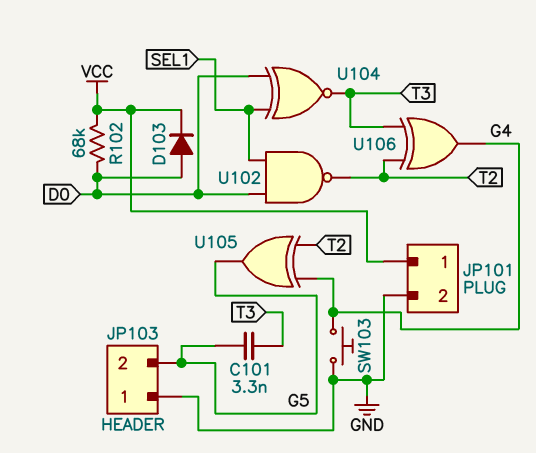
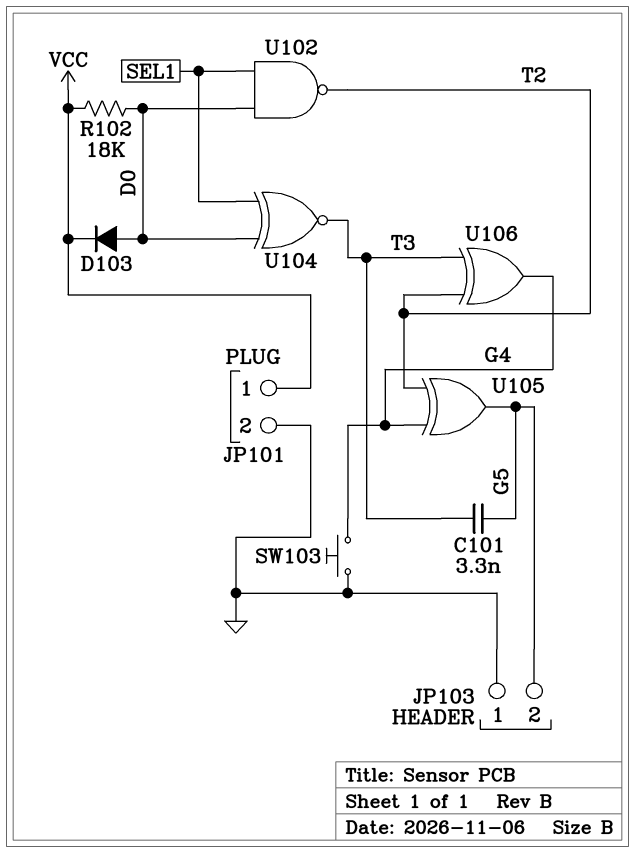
R102: 68k (D0, VCC) -> 18k (D0, VCC)

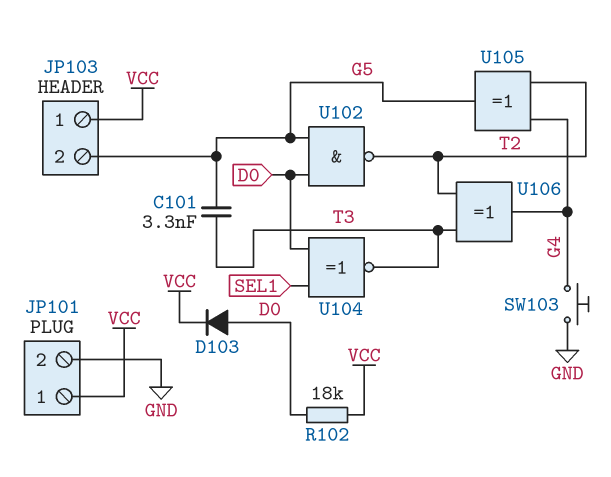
JP103 pin 1: GND -> VCC
U102: NAND (in D0, in SEL1, out T2) -> NAND (in D0, in G5, out T2)

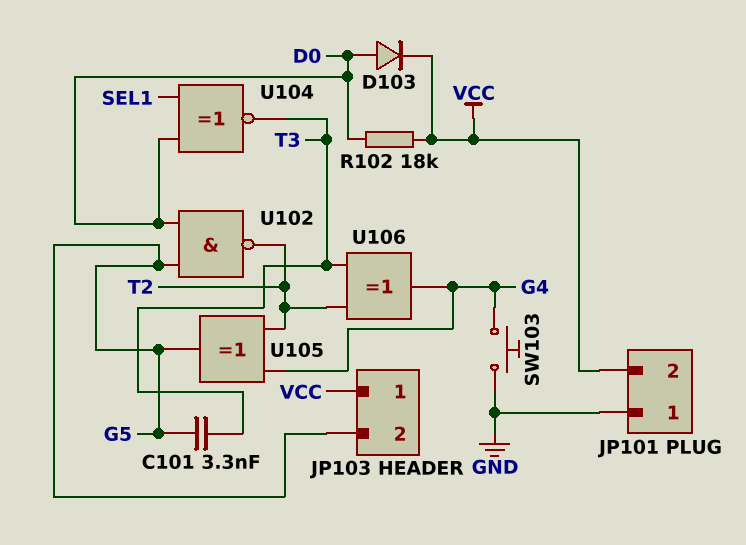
JP101 pin 1: VCC -> GND
JP101 pin 2: GND -> VCC

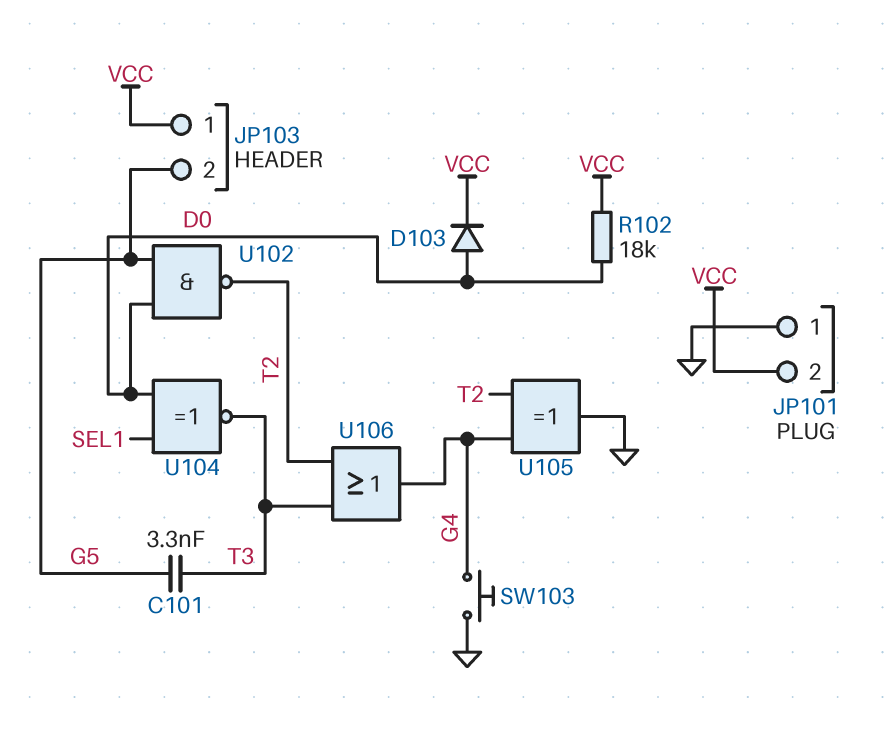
U105: XOR (in G4, in T2, out G5) -> XOR (in G4, in T2, out GND)
U106: XOR (in T2, in T3, out G4) -> OR (in T2, in T3, out G4)

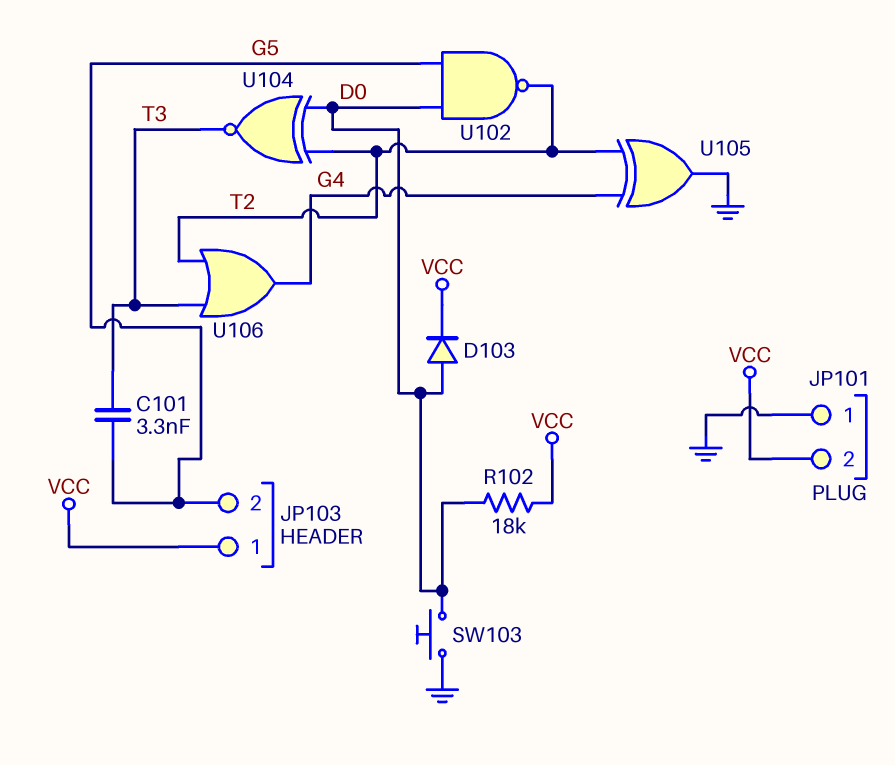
SW103: button (G4, GND) -> button (D0, GND)
U104: XNOR (in D0, in SEL1, out T3) -> XNOR (in D0, in T2, out T3)

